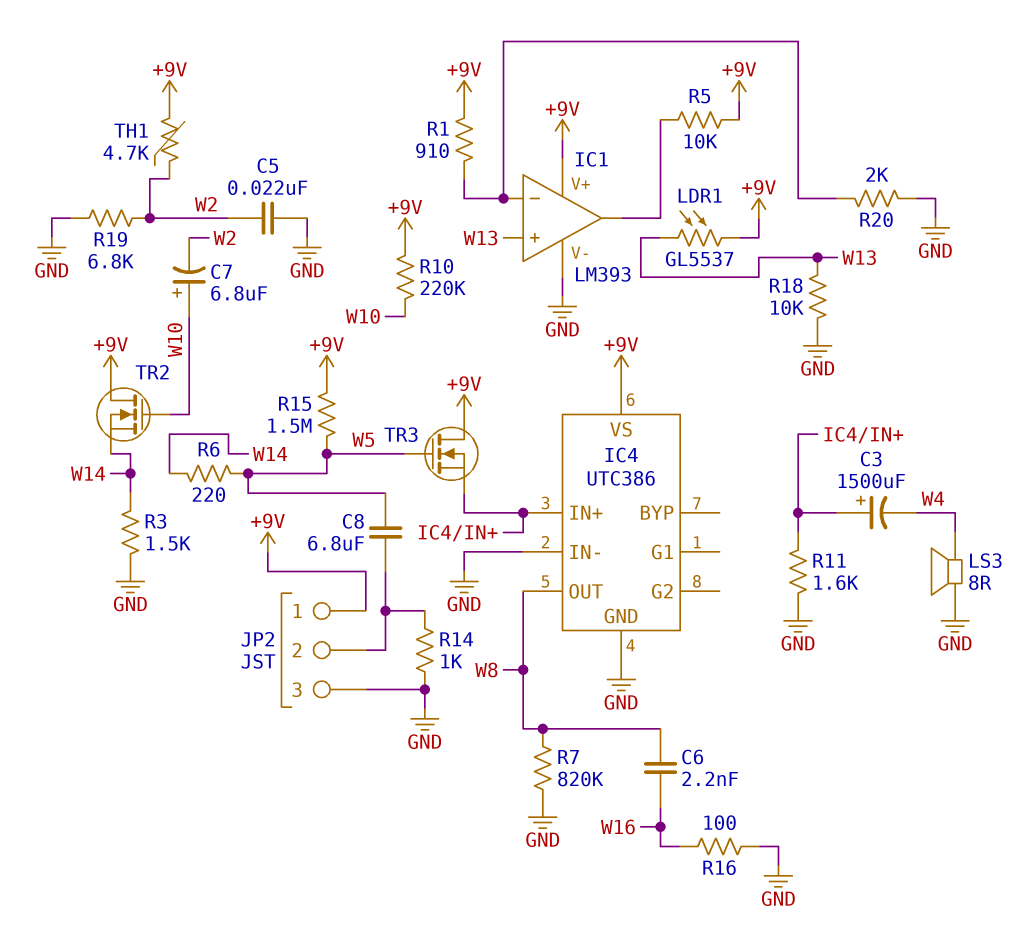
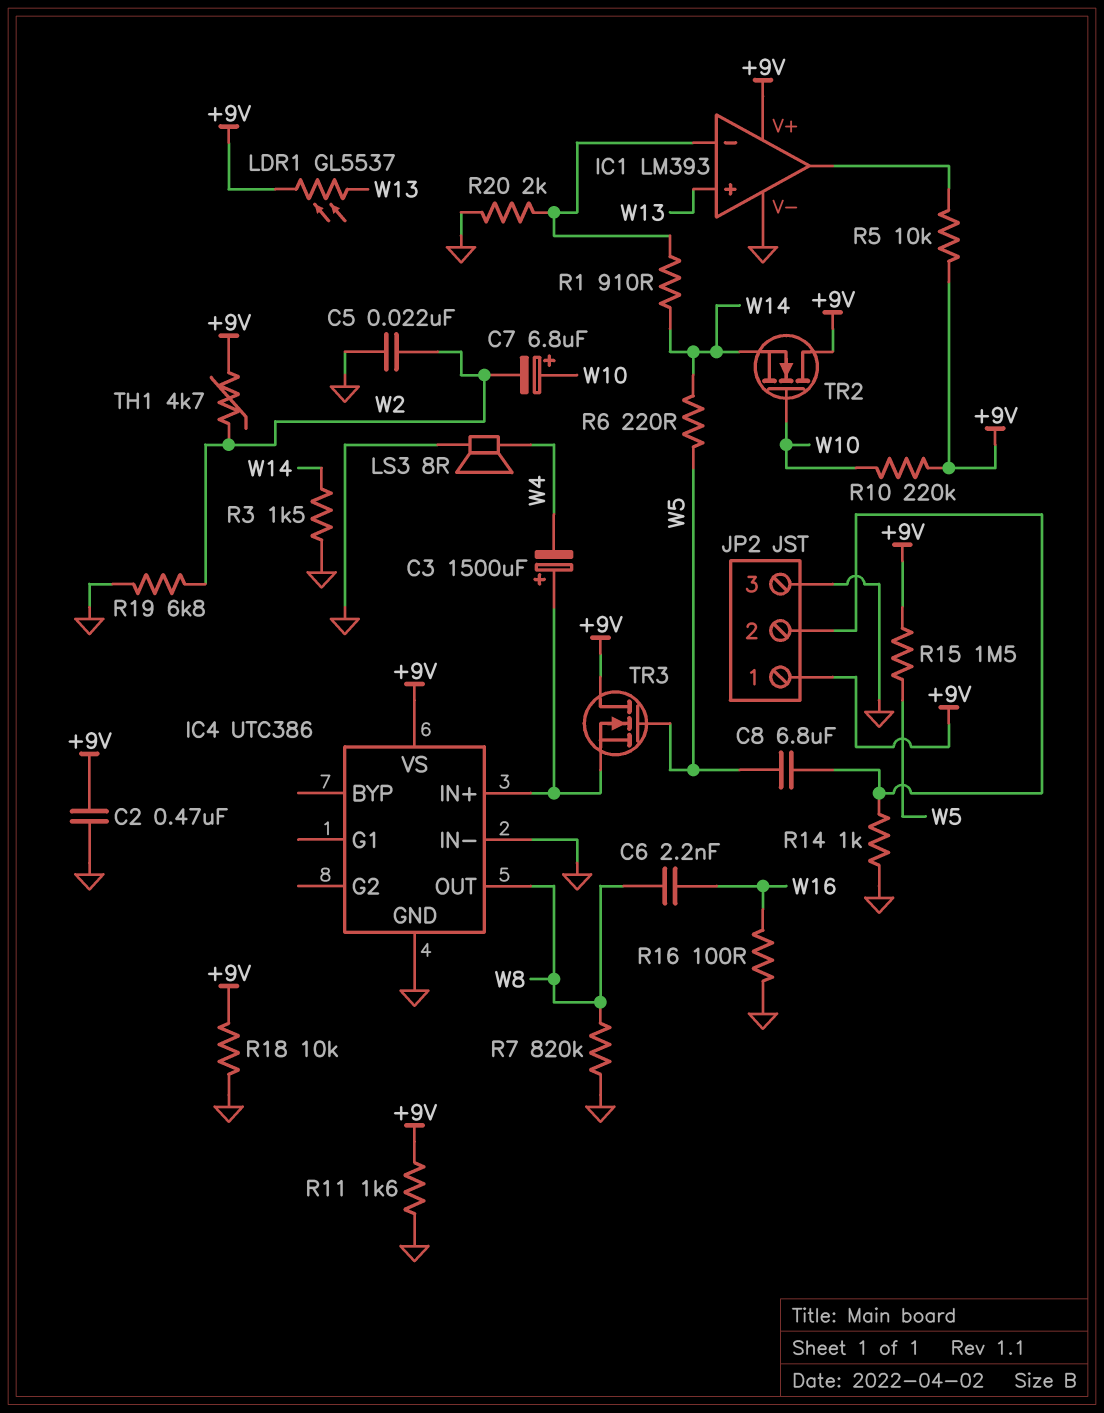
C2: none -> 470nF (+9V, GND)
R1: 910 (+9V, IC1/in-) -> 910 (IC1/in-, W14)
R11: 1.6k (GND, IC4/IN+) -> 1.6k (+9V, GND)
R18: 10k (GND, W13) -> 10k (+9V, GND)

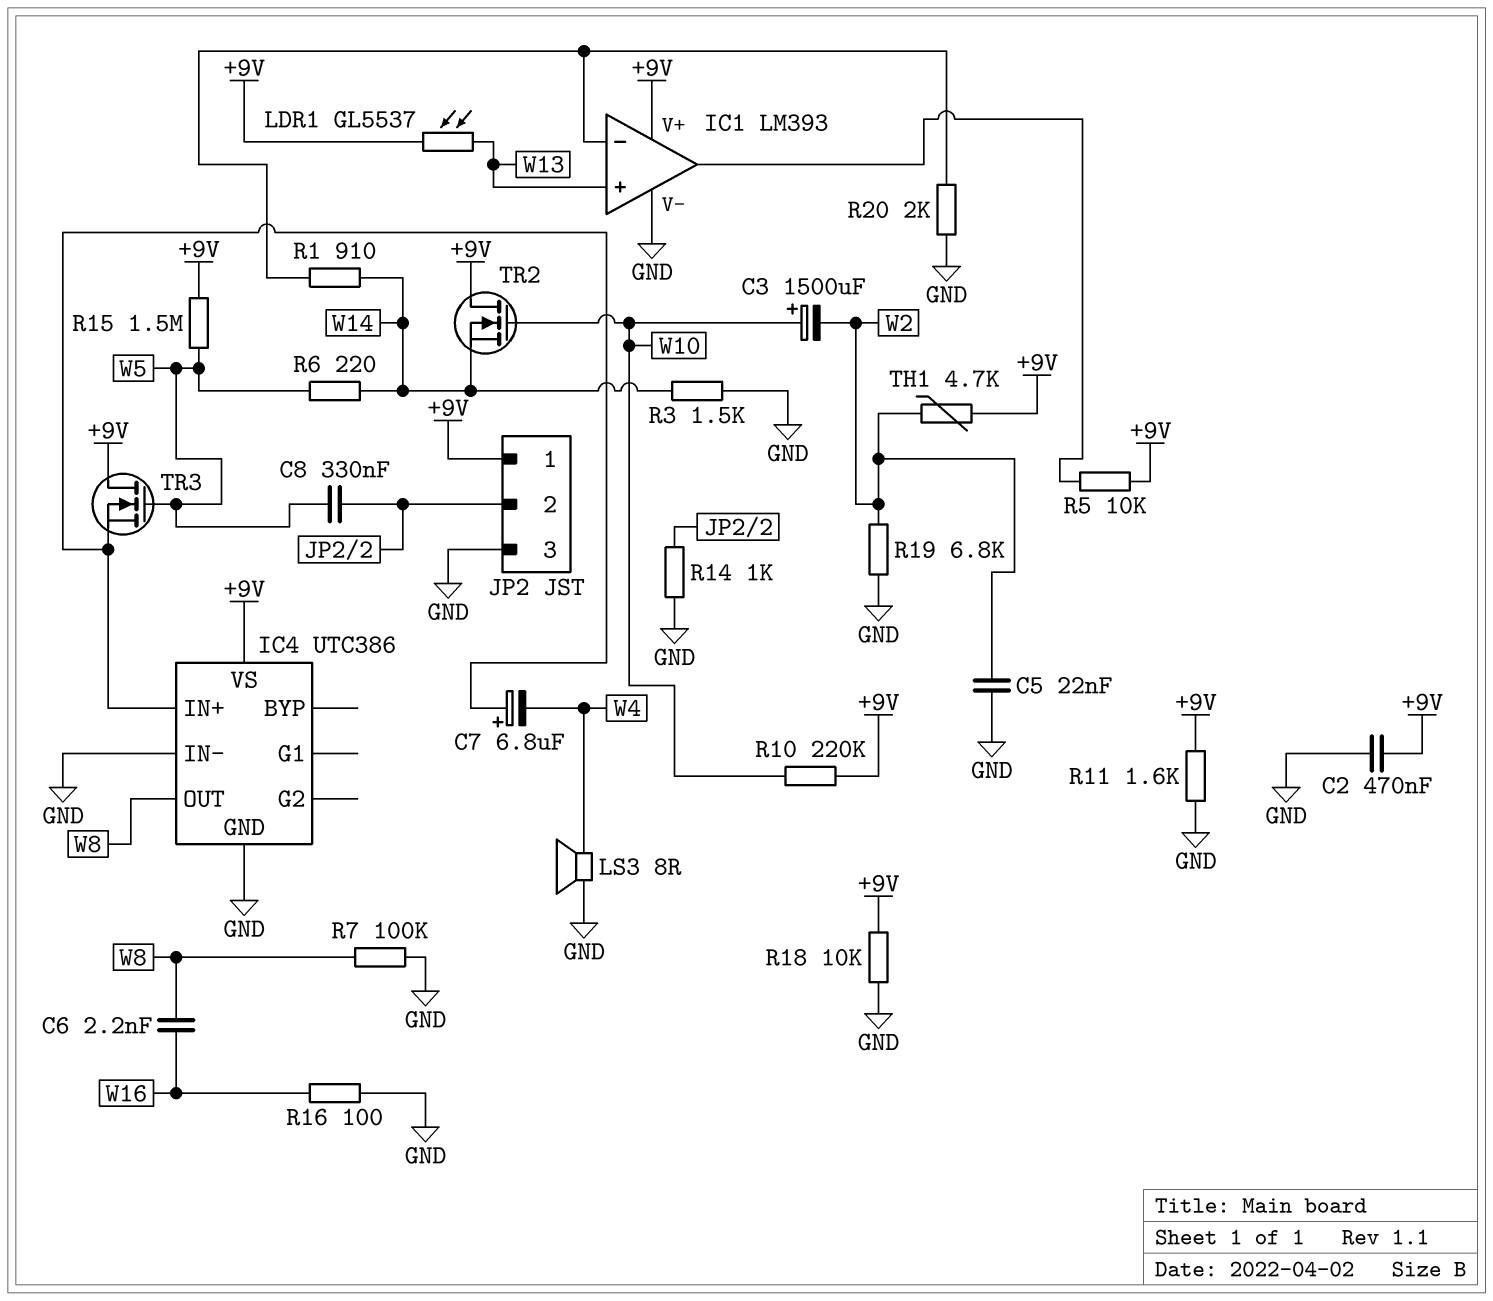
C3: 1500uF (plus IC4/IN+, minus W4) -> 1500uF (plus W10, minus W2)
C7: 6.8uF (plus W10, minus W2) -> 6.8uF (plus IC4/IN+, minus W4)
C8: 6.8uF (JP2/2, W5) -> 330nF (JP2/2, W5)
R7: 820k (GND, W8) -> 100k (GND, W8)

